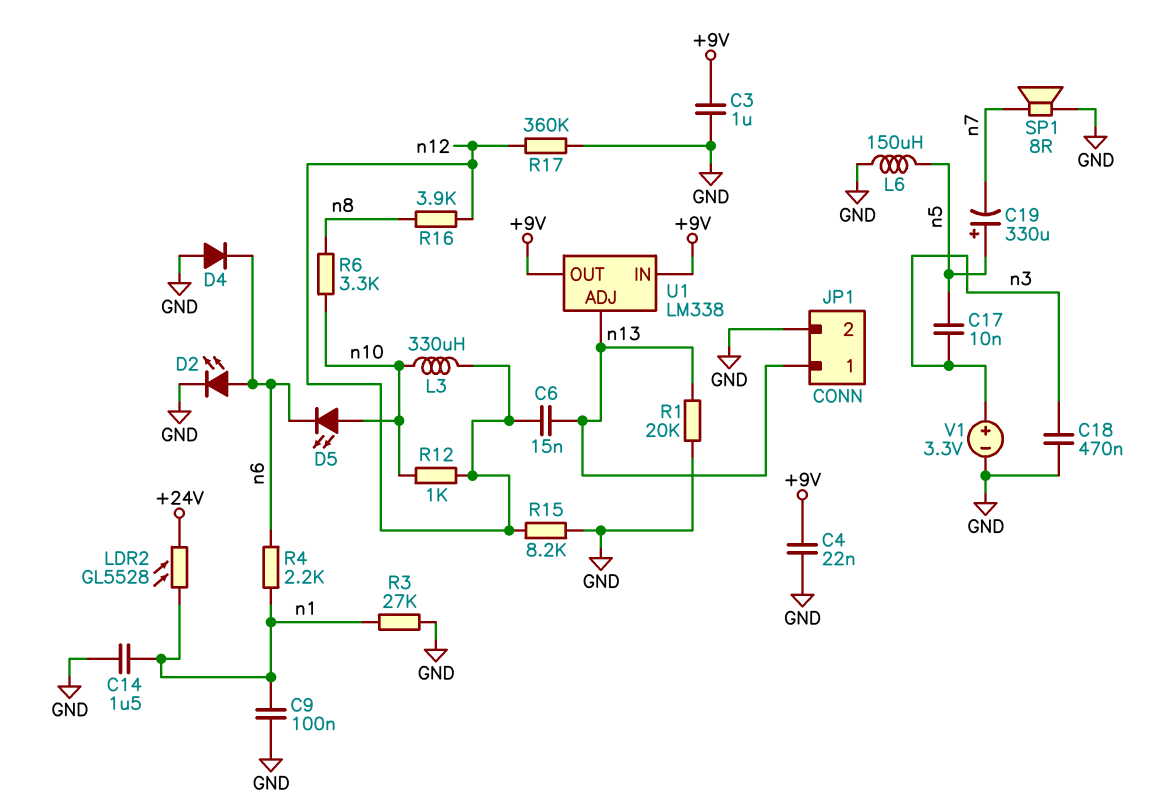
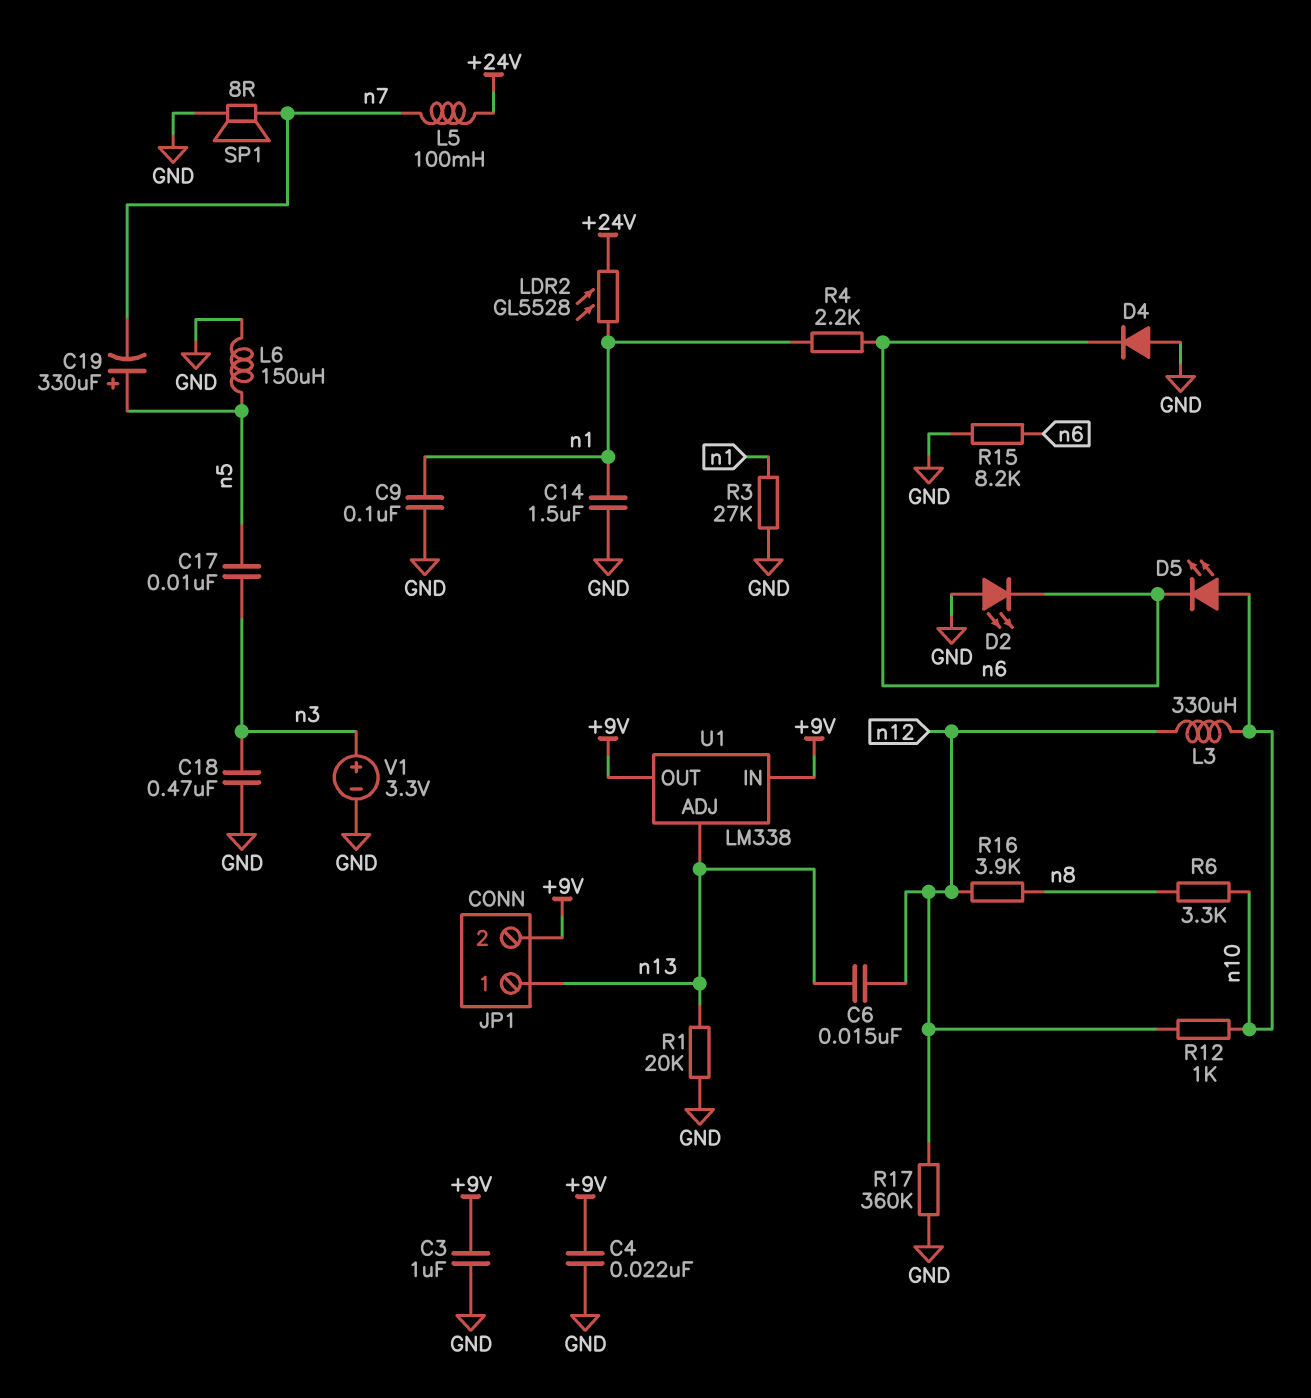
D2: LED (A n6, K GND) -> LED (A GND, K n6)
JP1 pin 2: GND -> +9V
L5: none -> 100mH (+24V, n7)
R15: 8.2k (GND, n12) -> 8.2k (GND, n6)

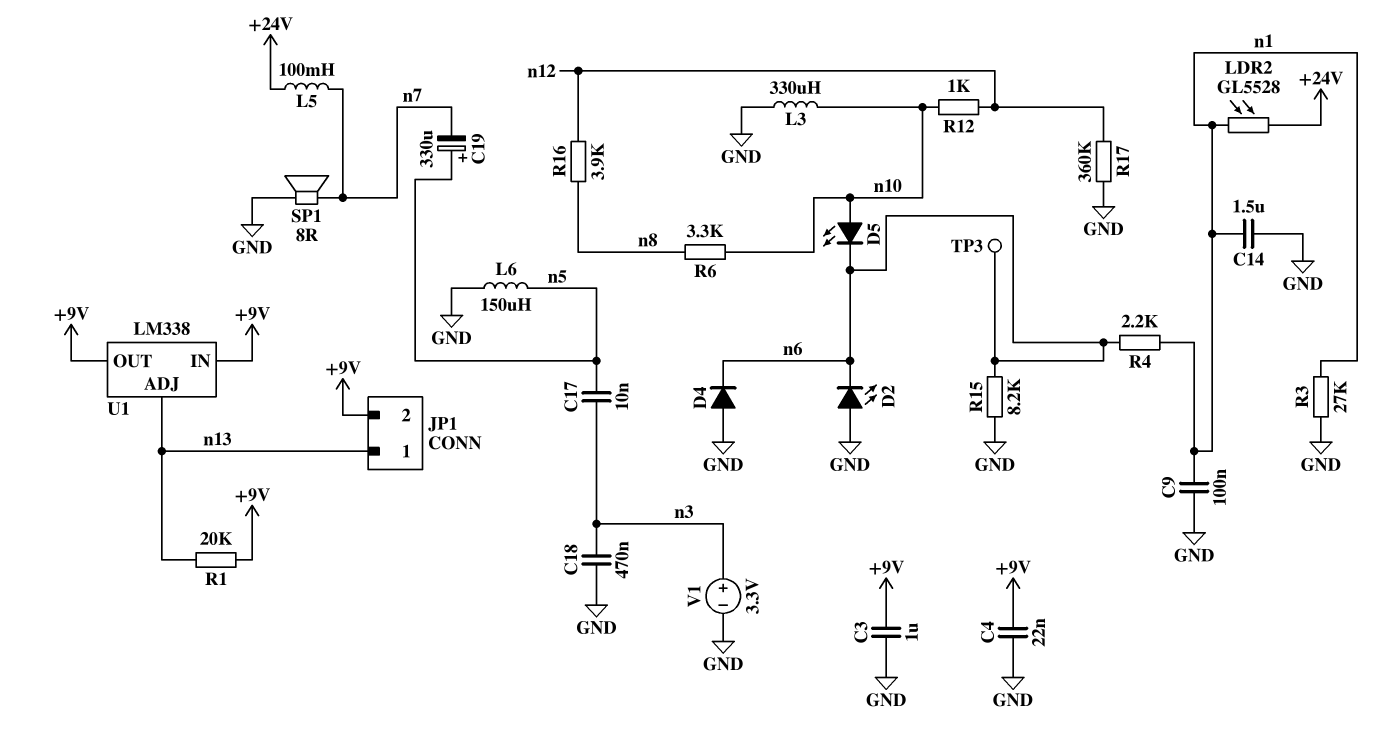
C6: 15nF (n12, n13) -> none
L3: 330uH (n10, n12) -> 330uH (GND, n10)
R1: 20k (GND, n13) -> 20k (+9V, n13)
TP3: none -> test point (n6)

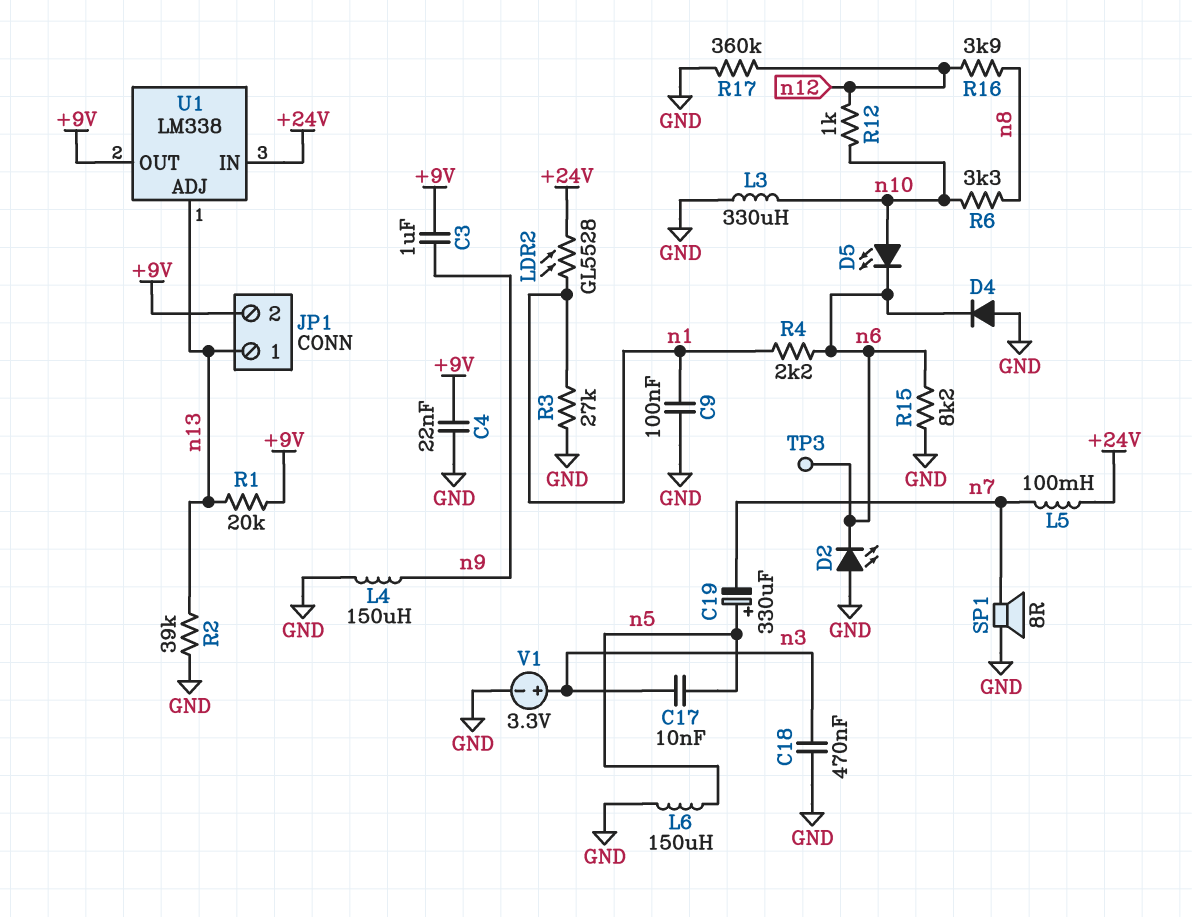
C3: 1uF (+9V, GND) -> 1uF (+9V, n9)
C14: 1.5uF (GND, n1) -> none
L4: none -> 150uH (GND, n9)
R2: none -> 39k (GND, n13)
U1 pin IN: +9V -> +24V

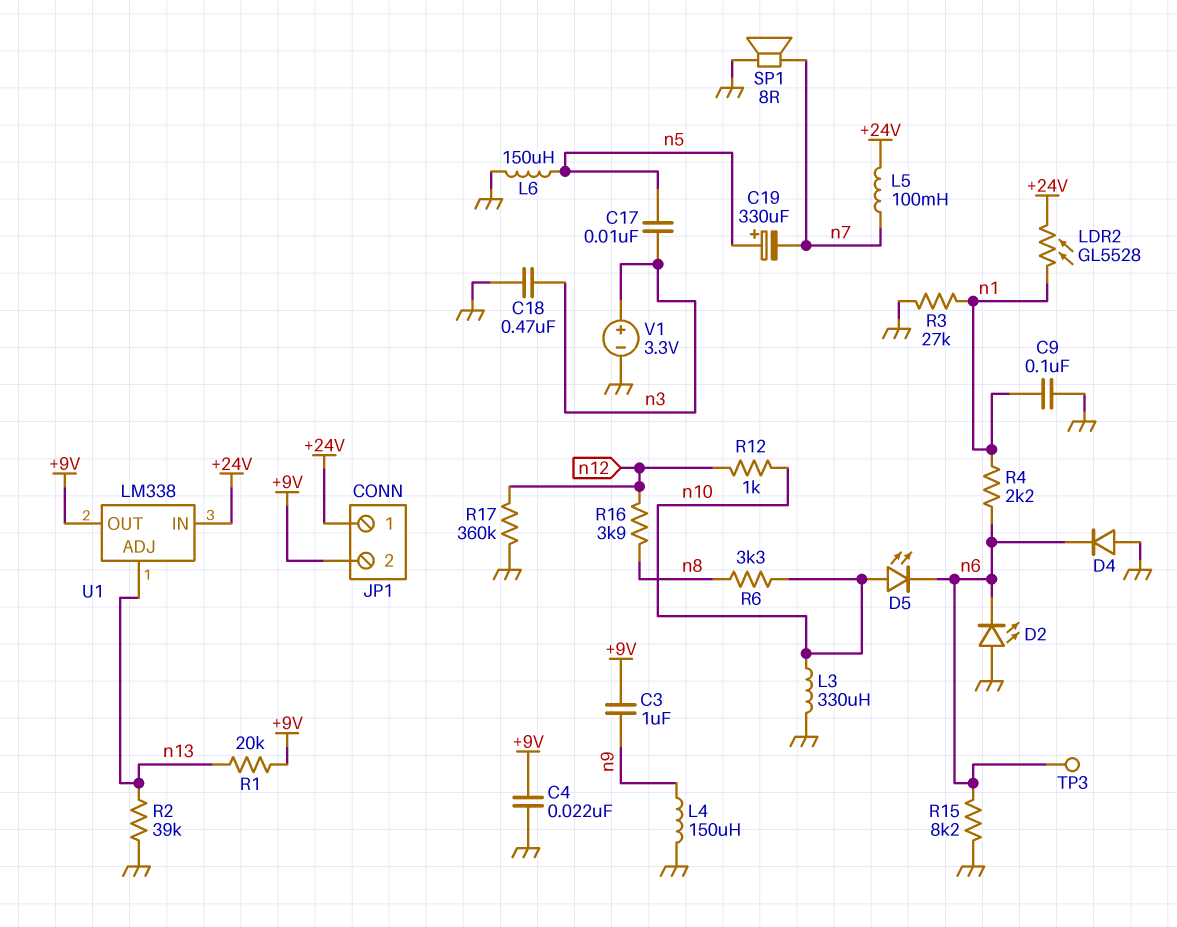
JP1 pin 1: n13 -> +24V

